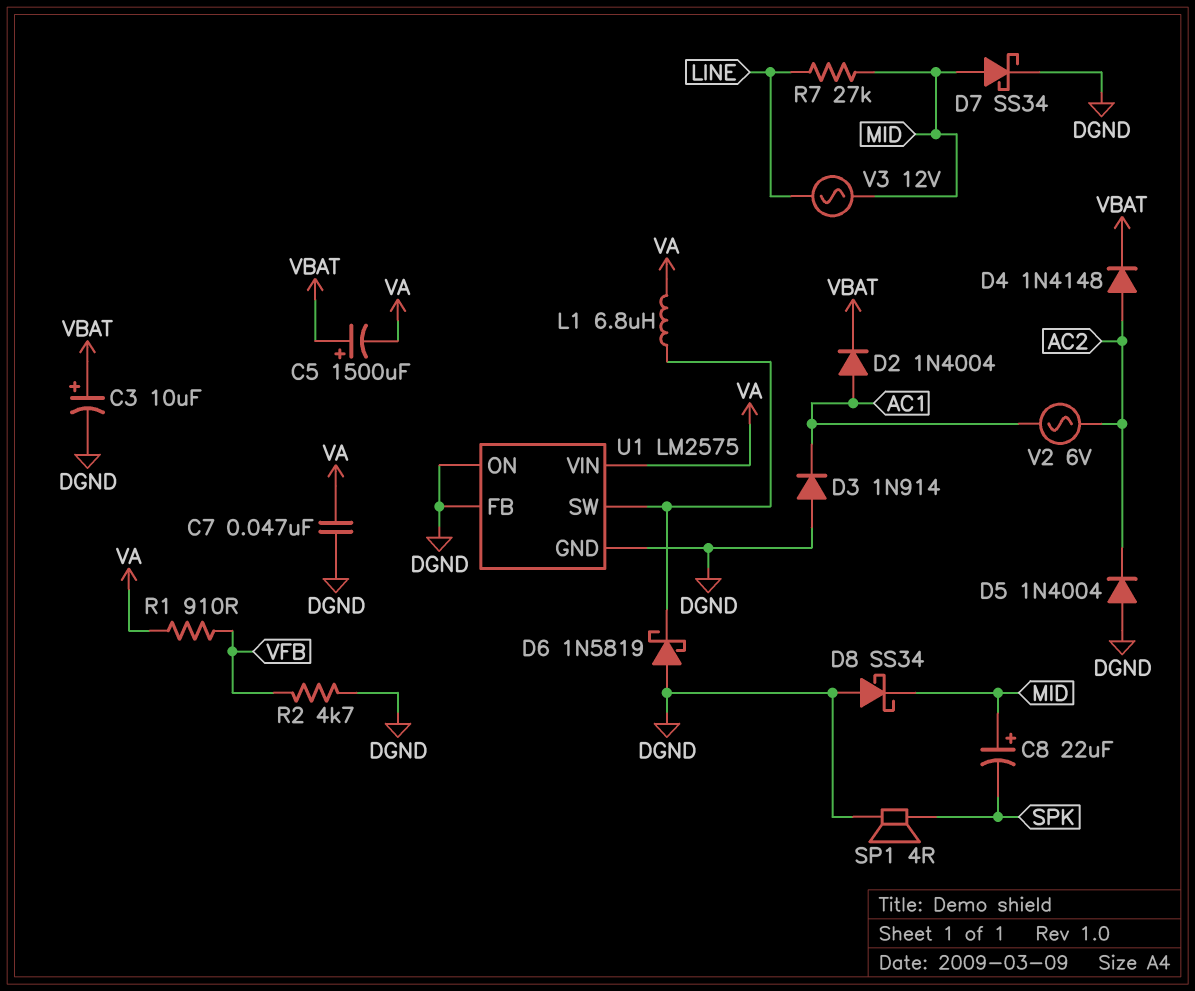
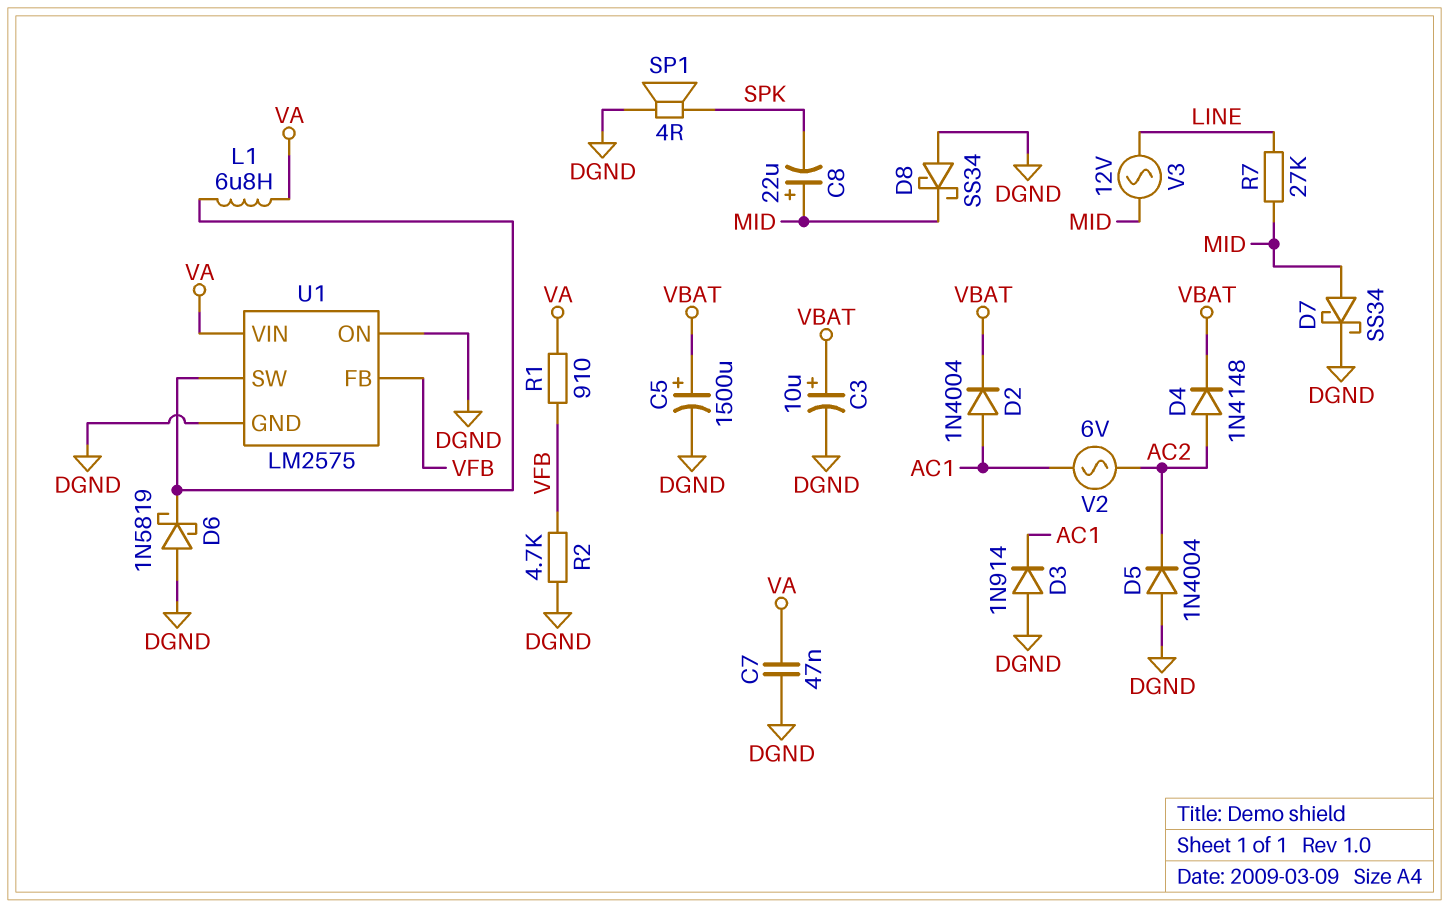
C5: 1500uF (plus VBAT, minus VA) -> 1500uF (plus VBAT, minus DGND)
U1 pin FB: DGND -> VFB

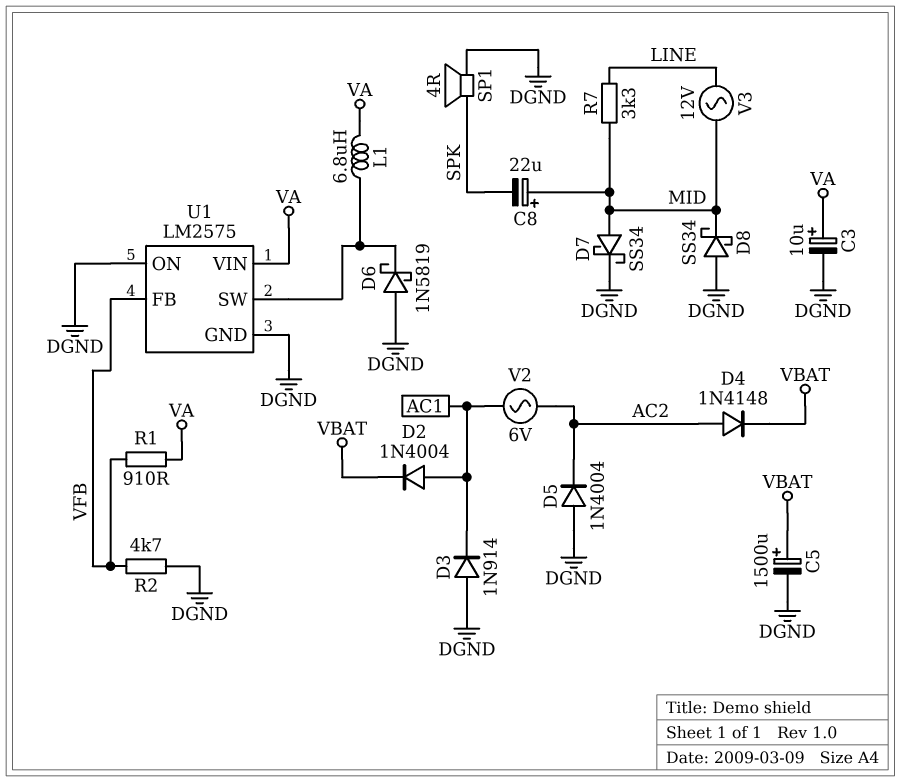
C3: 10uF (plus VBAT, minus DGND) -> 10uF (plus VA, minus DGND)
C7: 47nF (DGND, VA) -> none
R7: 27k (LINE, MID) -> 3.3k (LINE, MID)

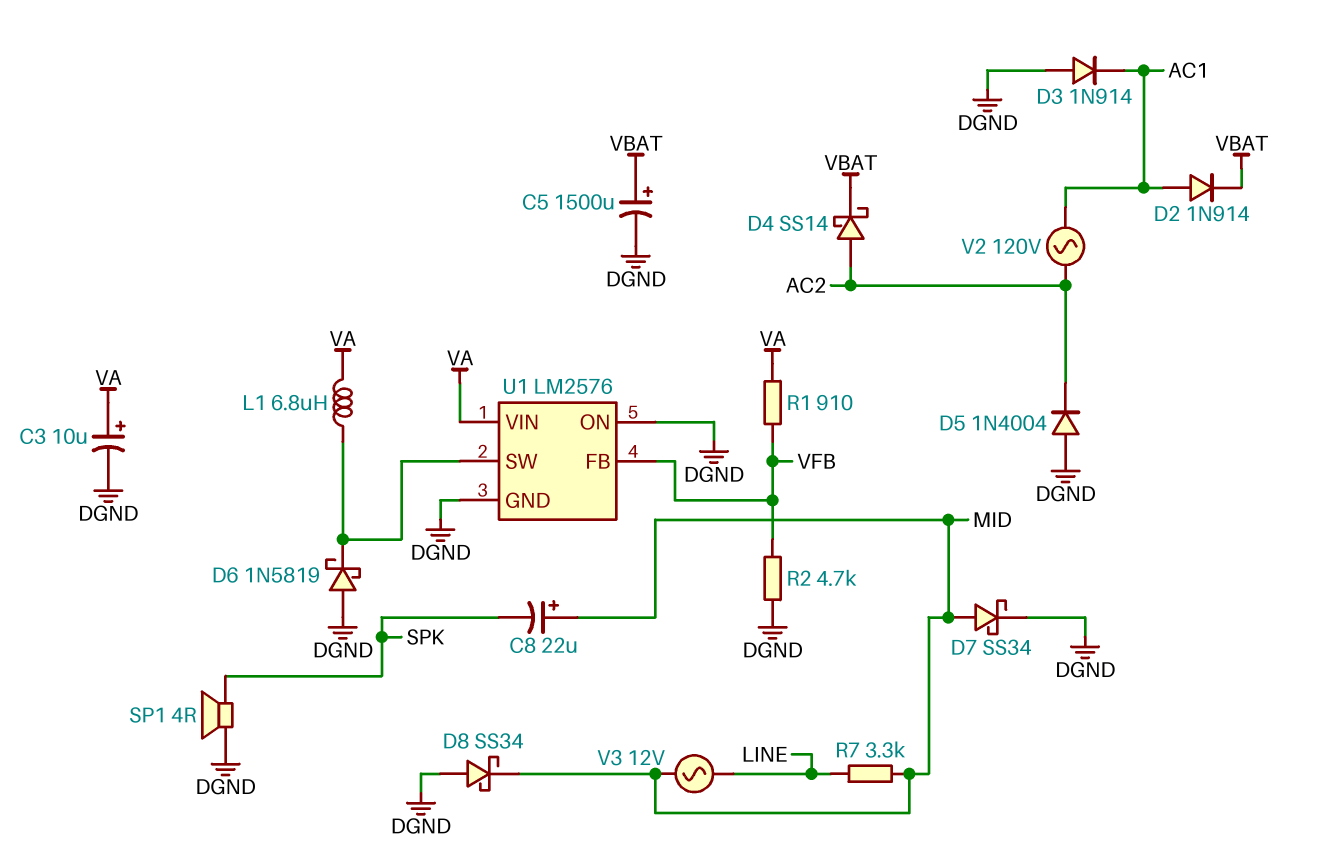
D2: diode 1N4004 (A AC1, K VBAT) -> diode 1N914 (A AC1, K VBAT)
D4: diode 1N4148 (A AC2, K VBAT) -> schottky SS14 (A AC2, K VBAT)
U1: LM2575 -> LM2576
V2: AC 6V (AC1, AC2) -> AC 120V (AC1, AC2)

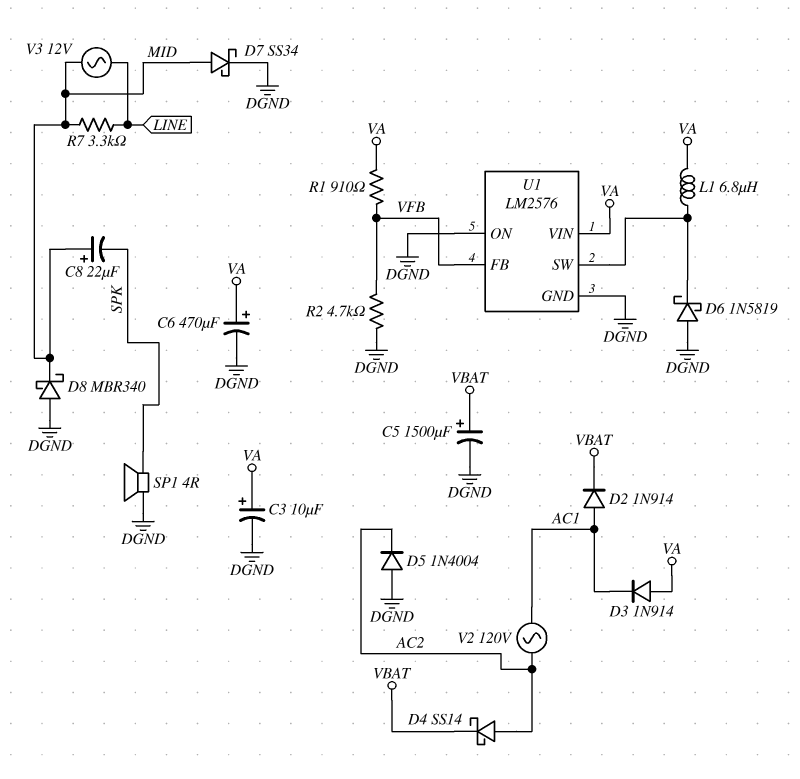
C6: none -> 470uF (plus VA, minus DGND)
D3: diode 1N914 (A DGND, K AC1) -> diode 1N914 (A VA, K AC1)
D8: schottky SS34 (A DGND, K MID) -> schottky MBR340 (A DGND, K MID)

